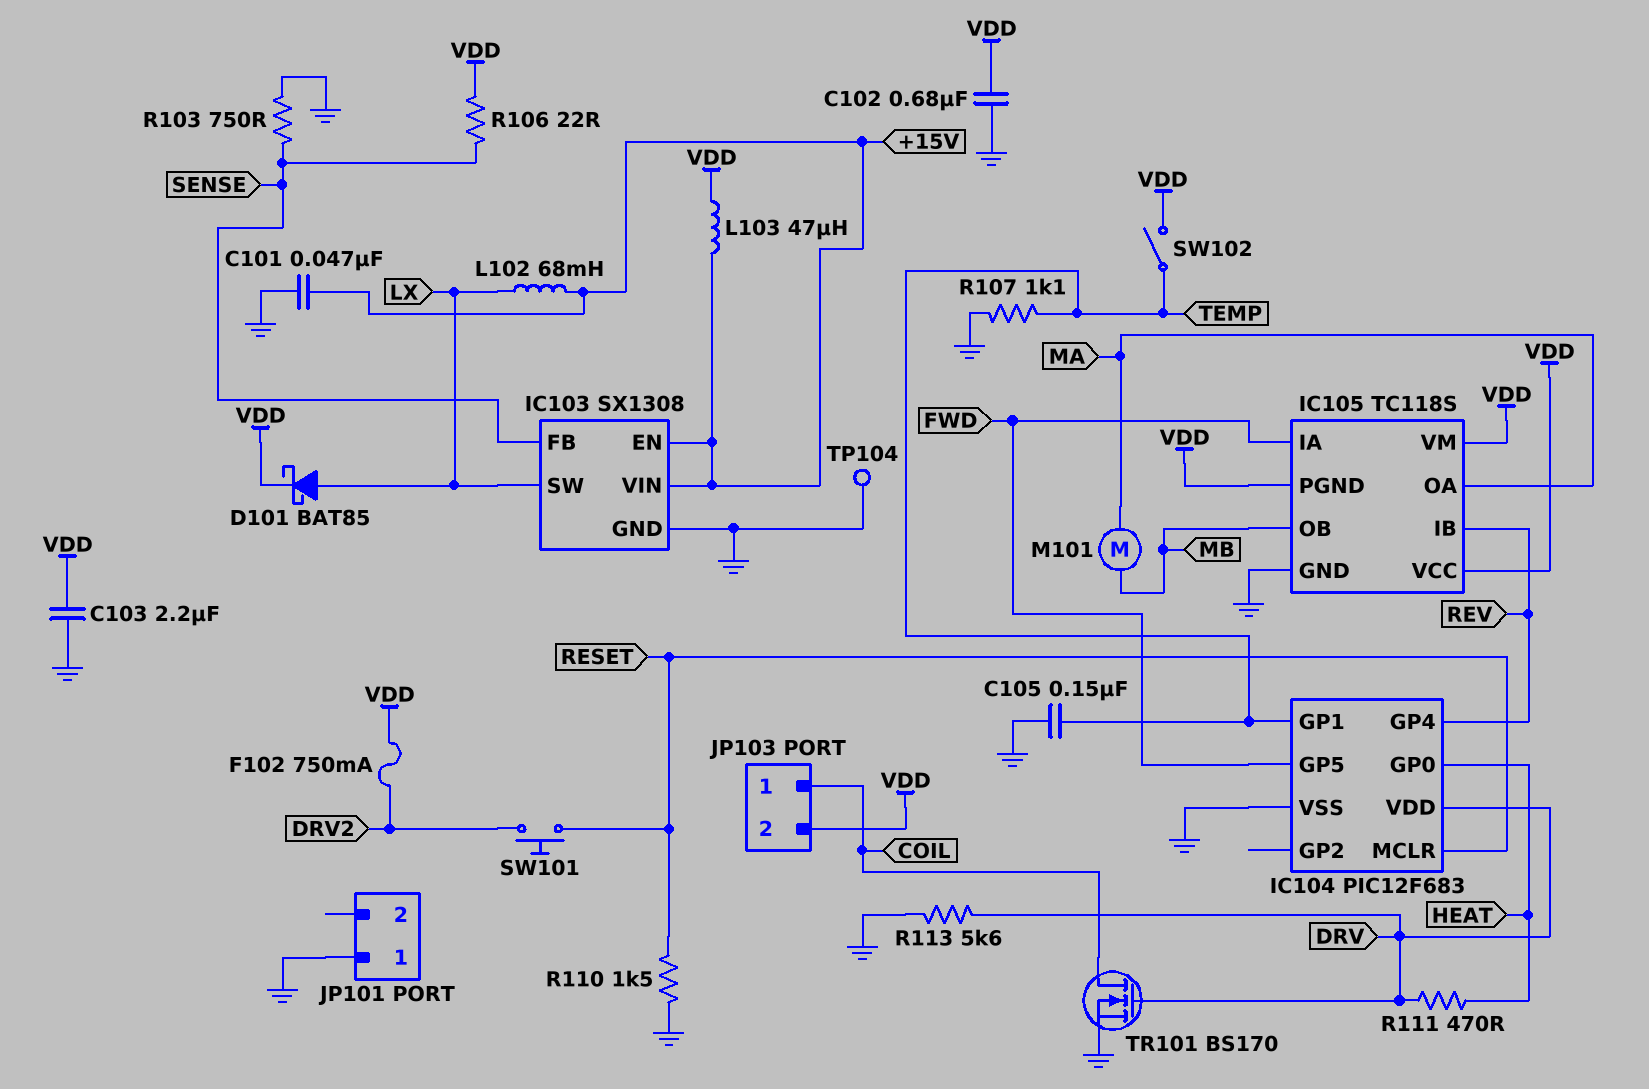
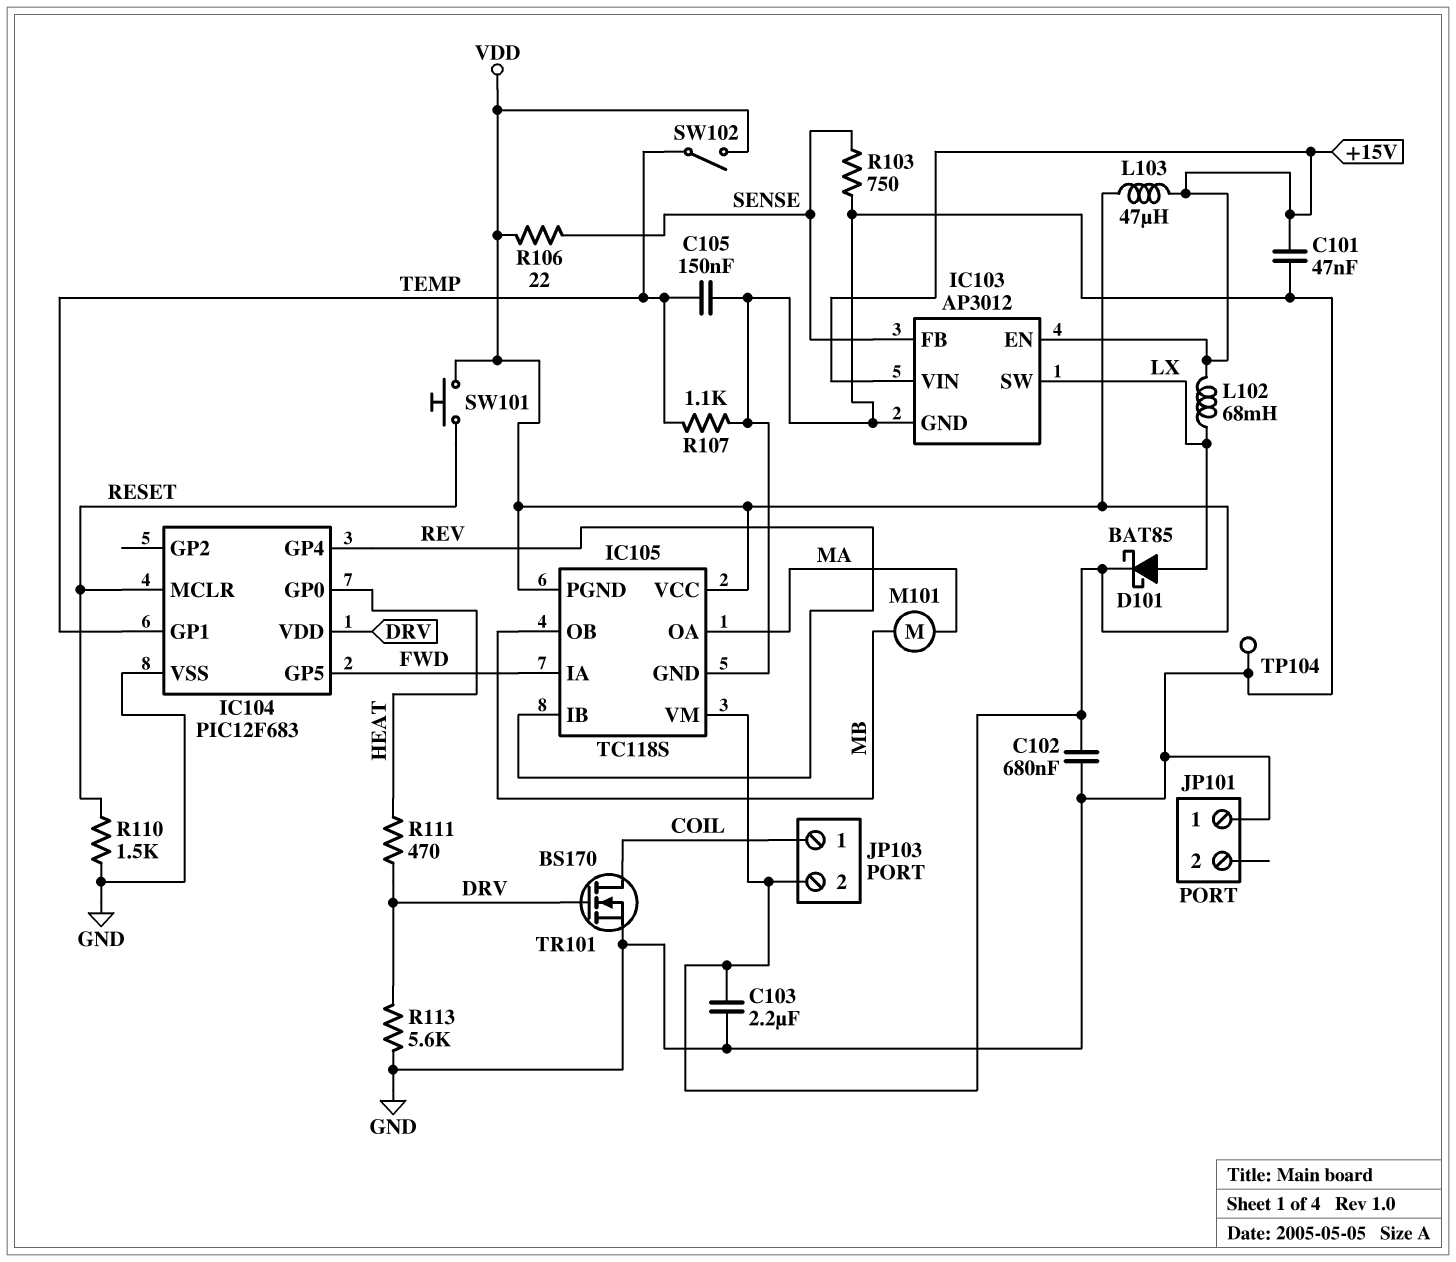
F102: 750mA (DRV2, VDD) -> none
IC103: SX1308 -> AP3012
SW101: button (DRV2, RESET) -> button (RESET, VDD)

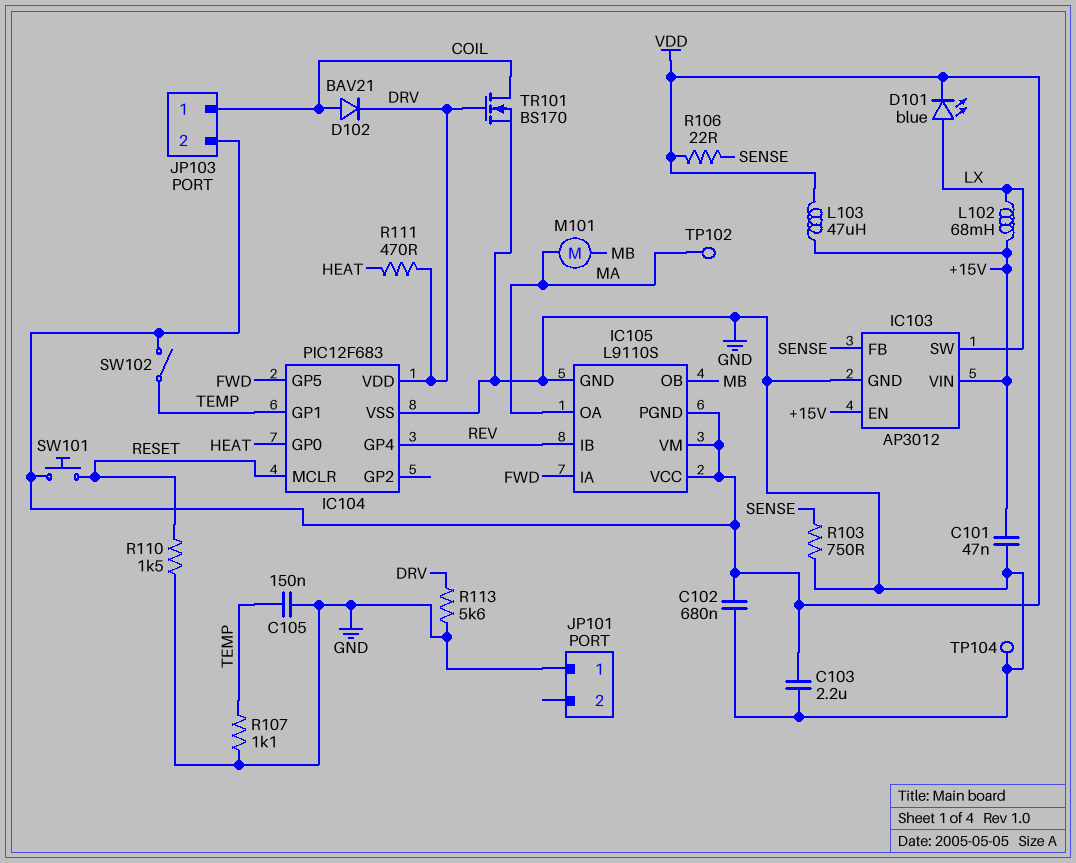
D101: schottky BAT85 (A LX, K VDD) -> LED blue (A LX, K VDD)
D102: none -> diode BAV21 (A COIL, K DRV)
IC105: TC118S -> L9110S
TP102: none -> test point (MA)

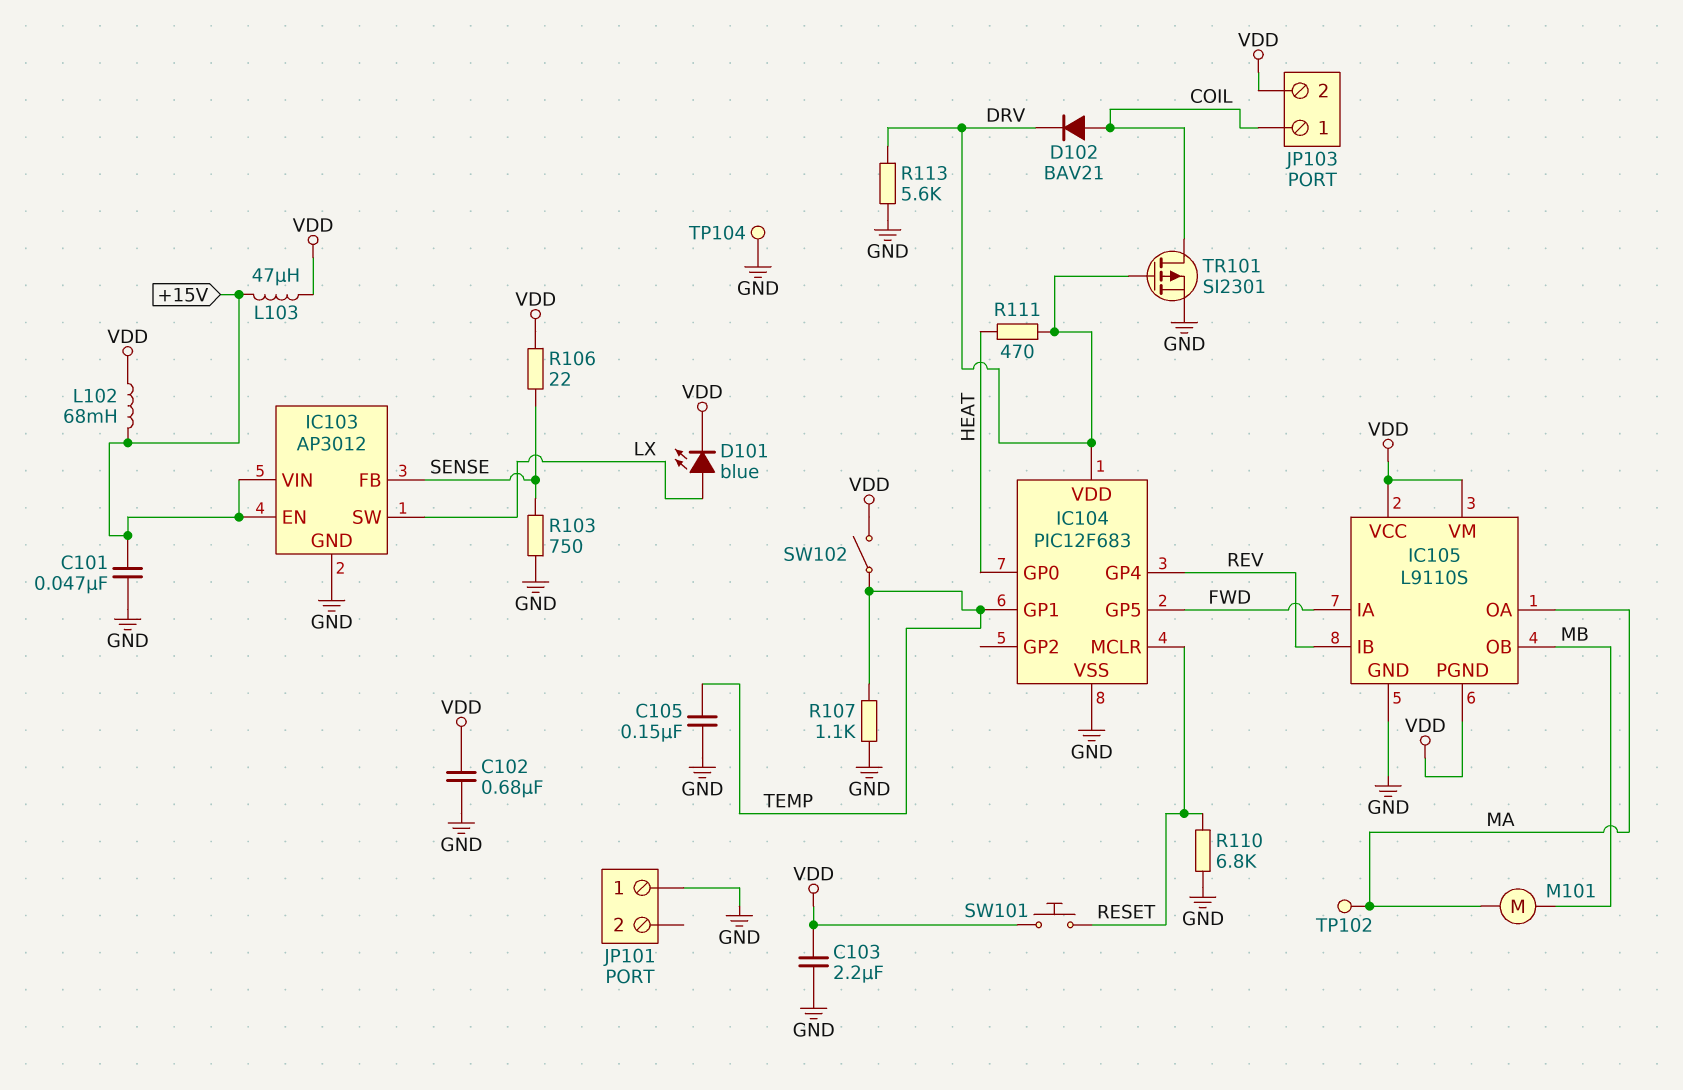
L102: 68mH (+15V, LX) -> 68mH (+15V, VDD)
R110: 1.5k (GND, RESET) -> 6.8k (GND, RESET)
TR101: NMOS BS170 (G DRV, D COIL, S GND) -> PMOS SI2301 (G DRV, D COIL, S GND)

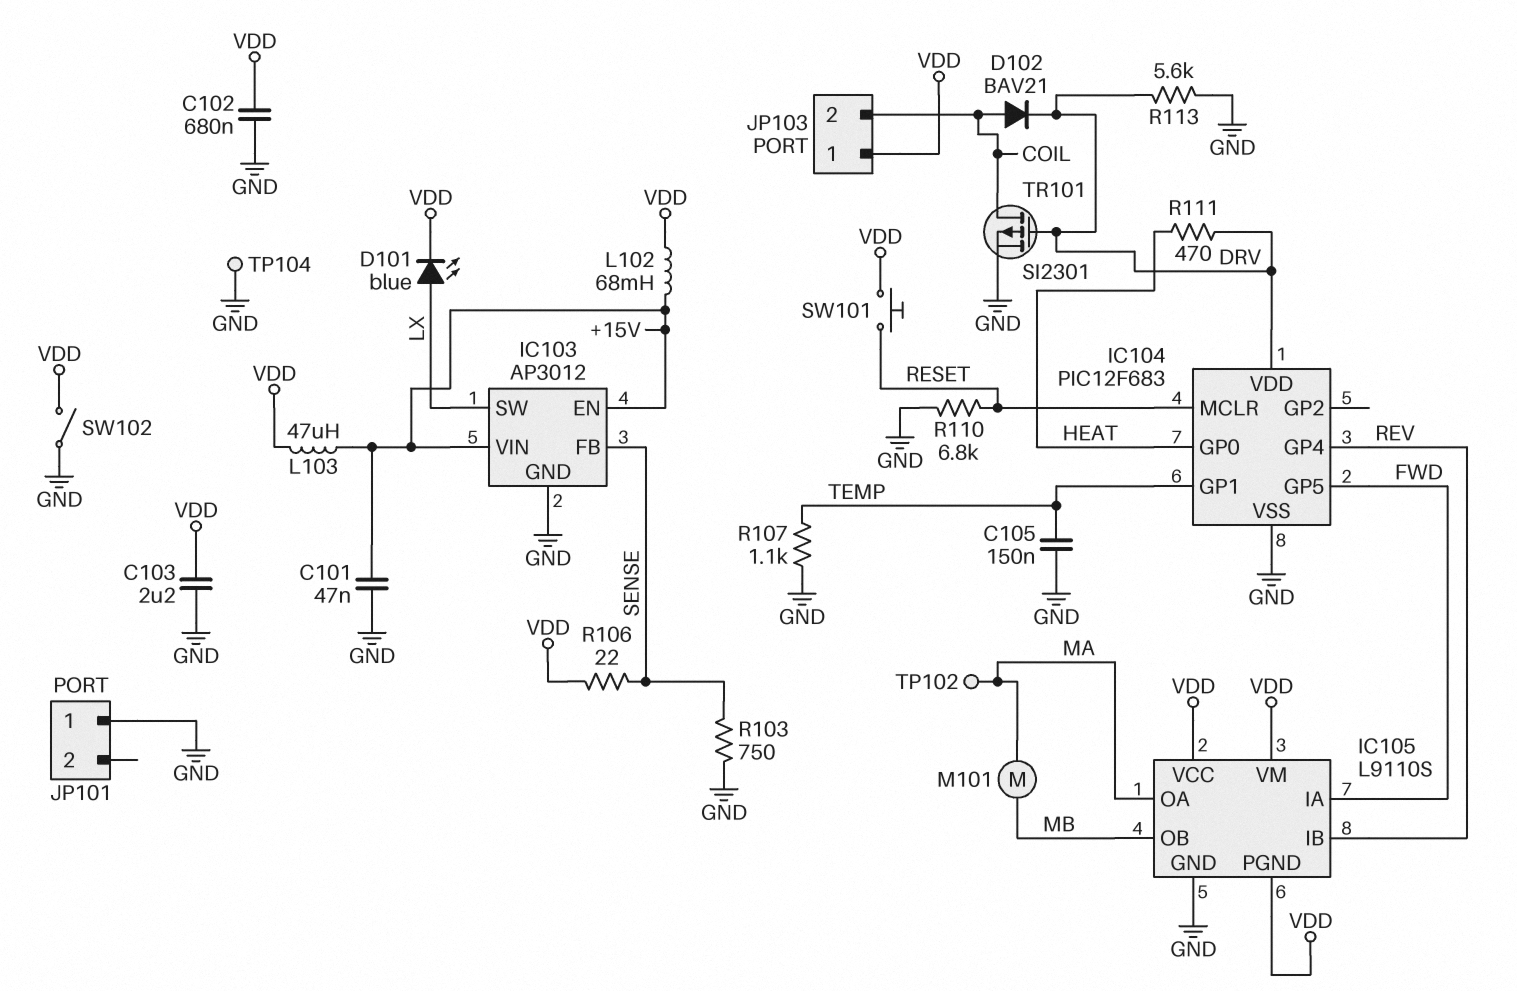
JP103 pin 1: COIL -> VDD
JP103 pin 2: VDD -> COIL
SW102: switch (TEMP, VDD) -> switch (GND, VDD)

